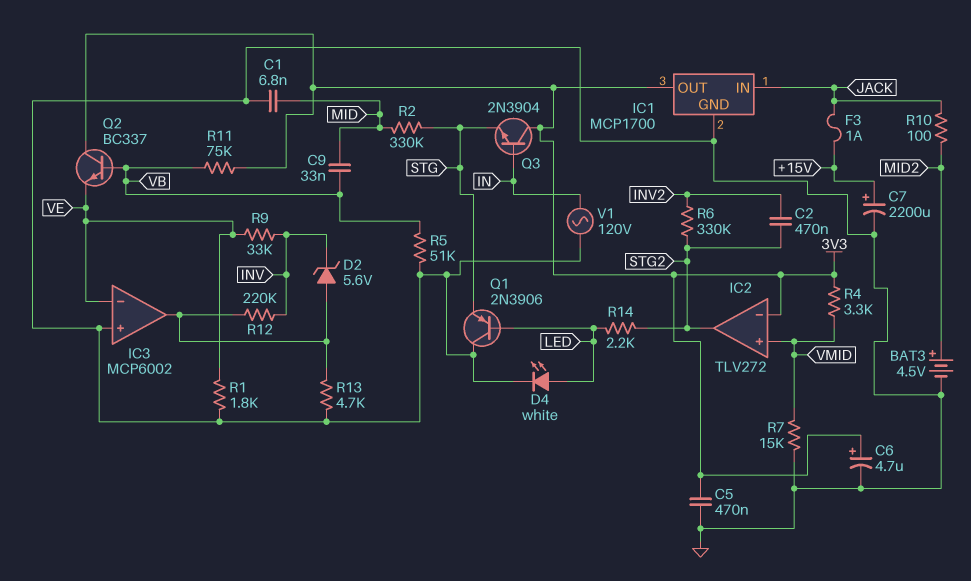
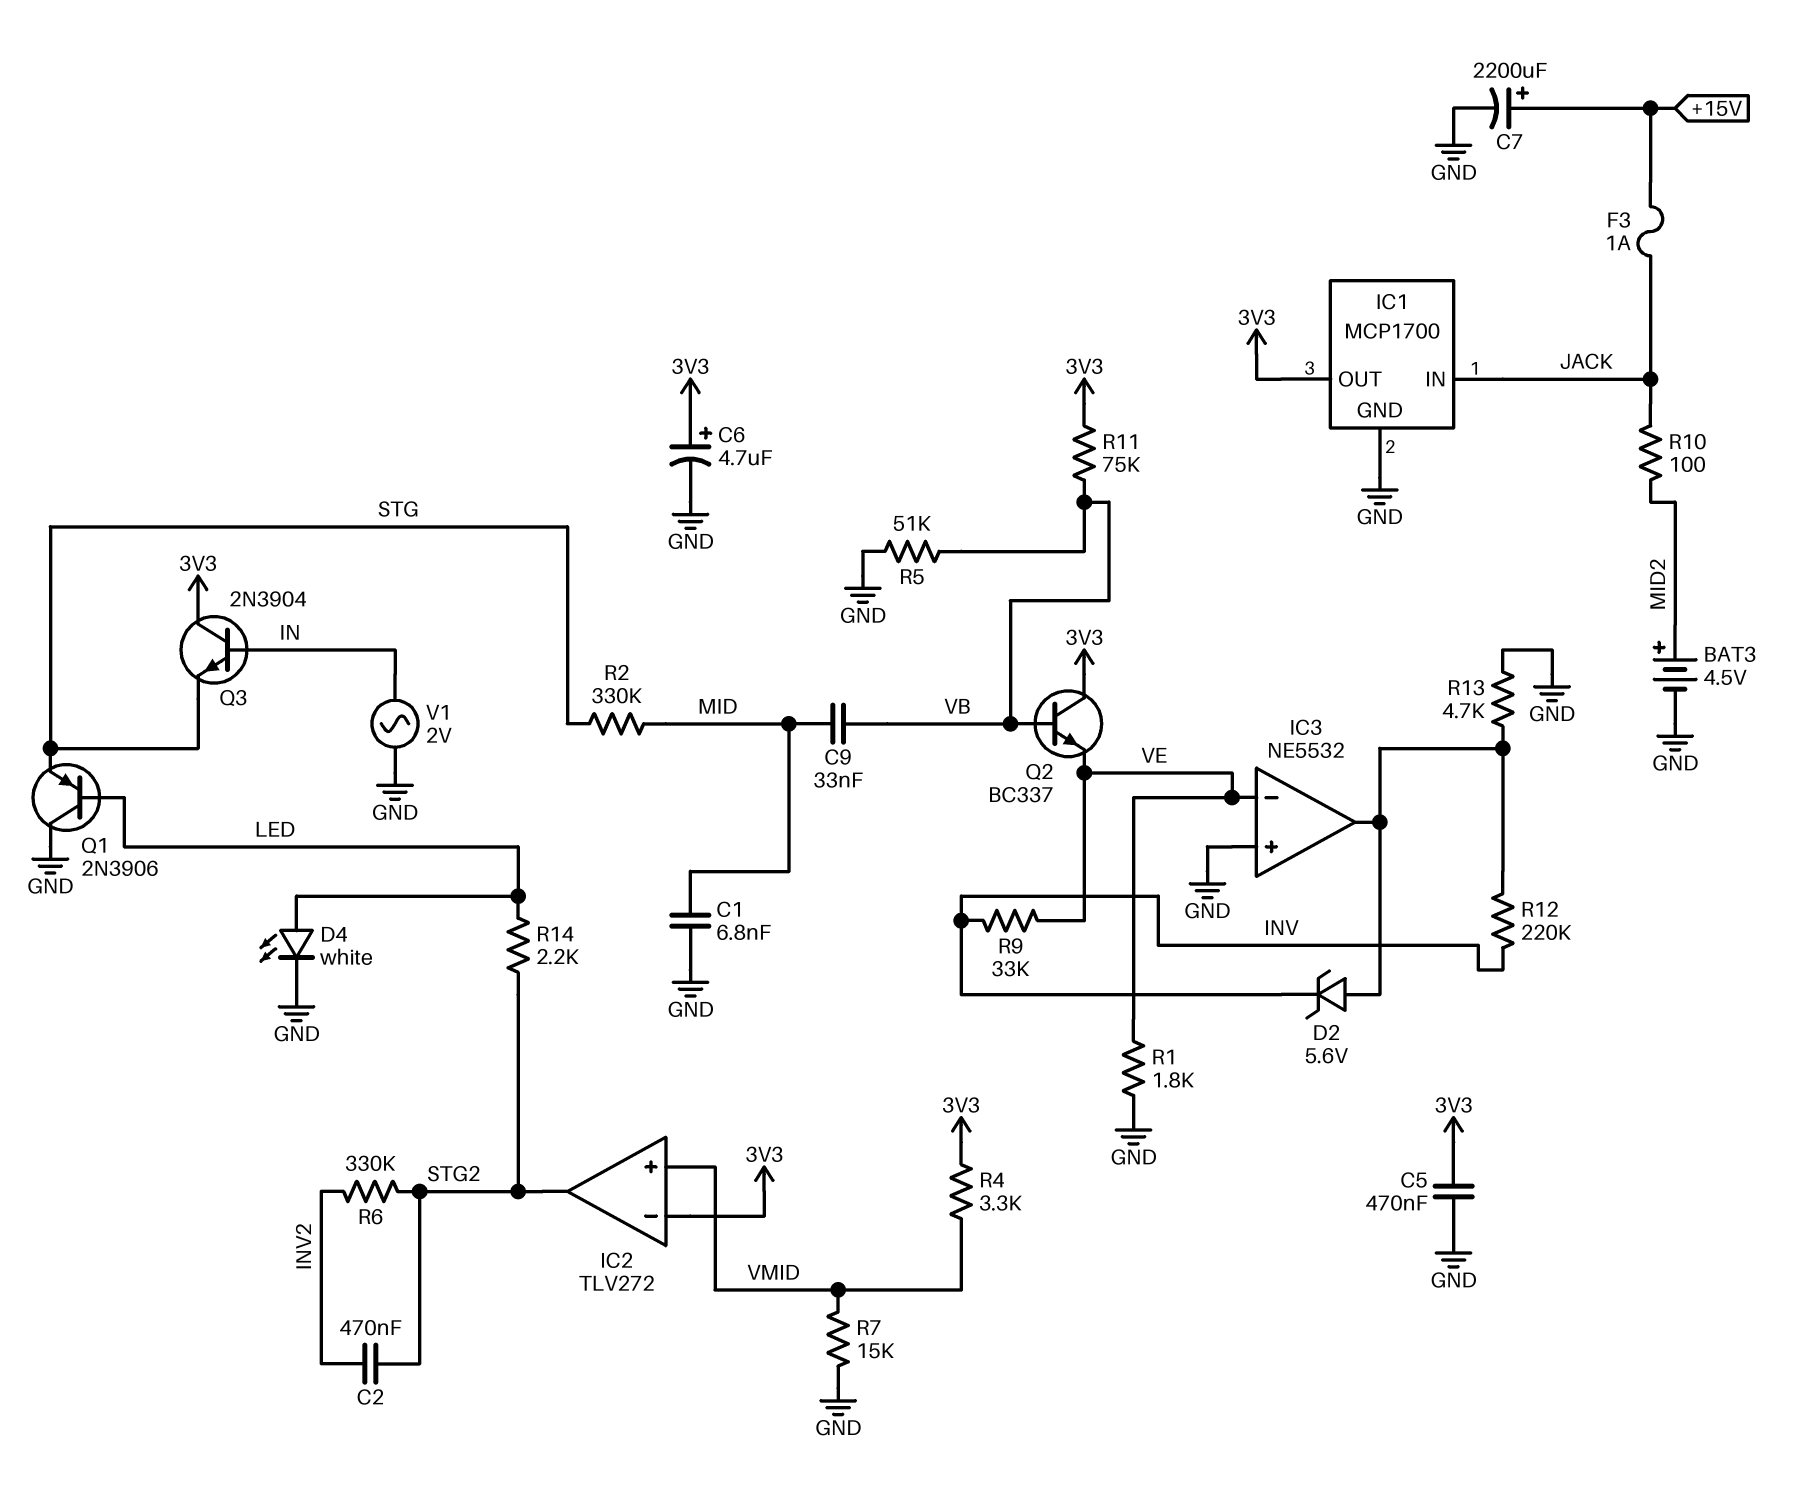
IC3: MCP6002 -> NE5532
V1: AC 120V (GND, IN) -> AC 2V (GND, IN)

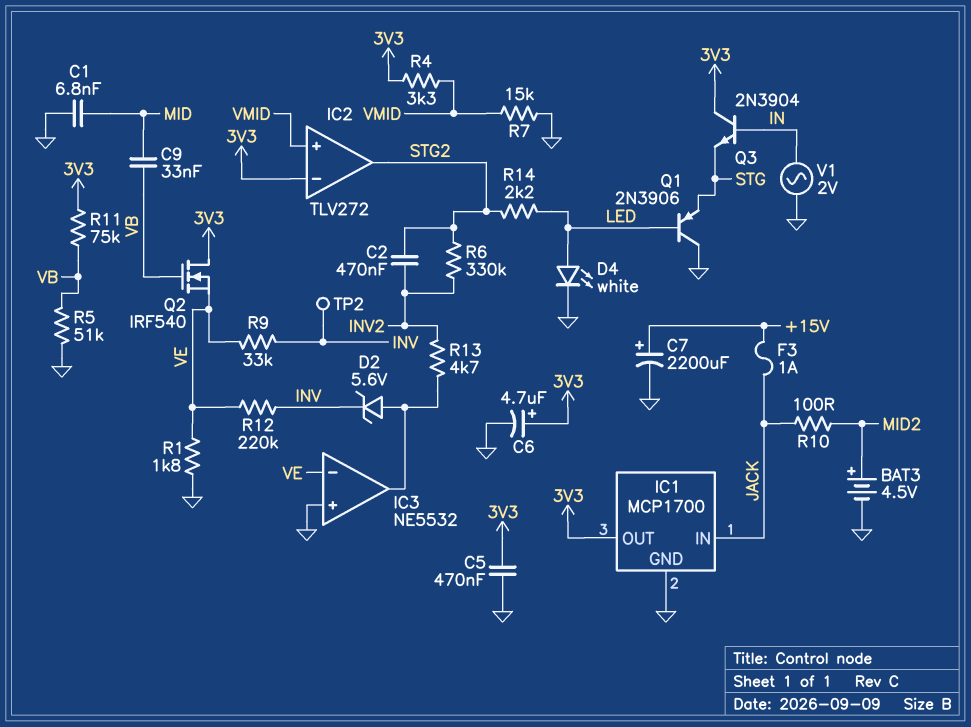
Q2: NPN BC337 (B VB, C 3V3, E VE) -> NMOS IRF540 (G VB, D 3V3, S VE)
R2: 330k (MID, STG) -> none
R12: 220k (IC3/out, INV) -> 220k (INV, VE)
R13: 4.7k (GND, IC3/out) -> 4.7k (IC3/out, INV2)
TP2: none -> test point (INV)

